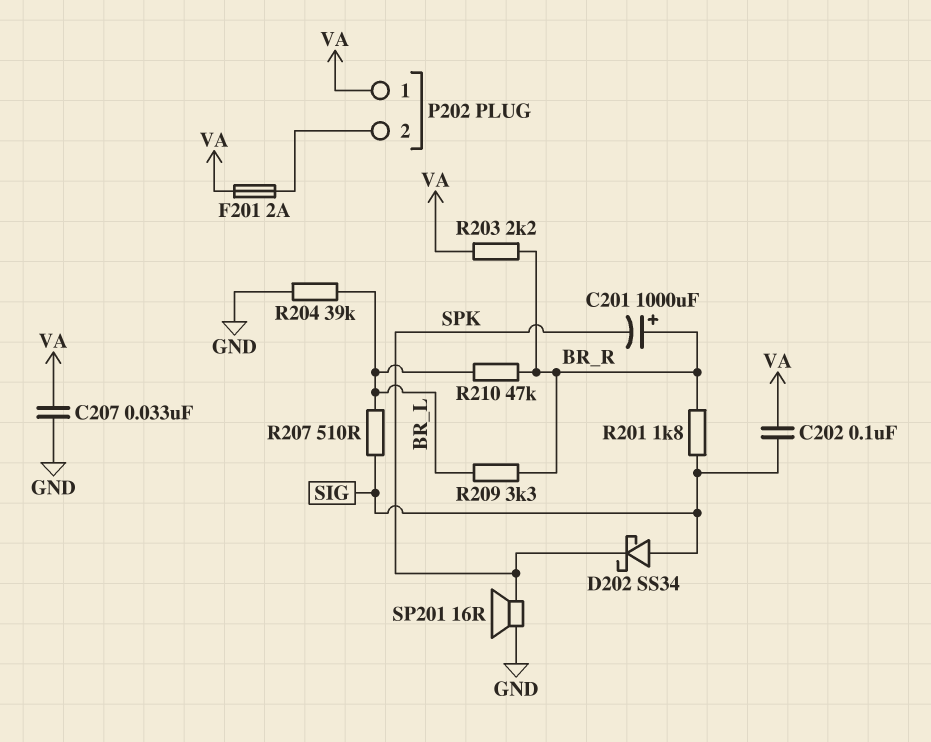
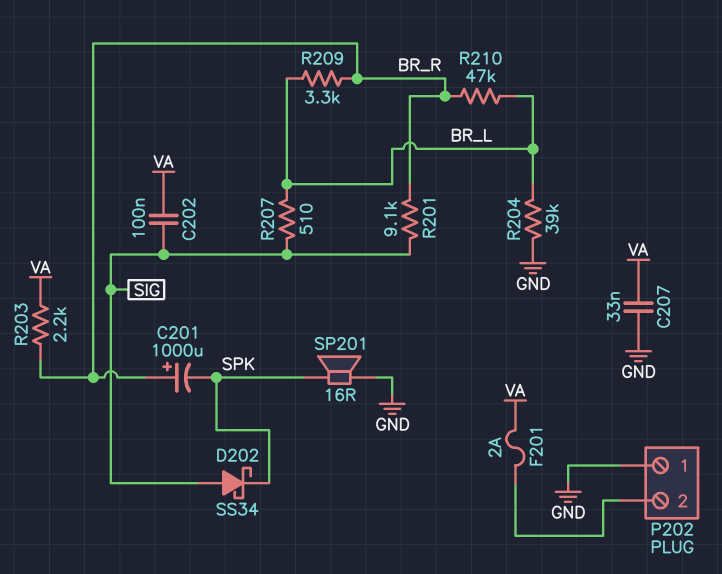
P202 pin 1: VA -> GND
R201: 1.8k (BR_R, SIG) -> 9.1k (BR_R, SIG)

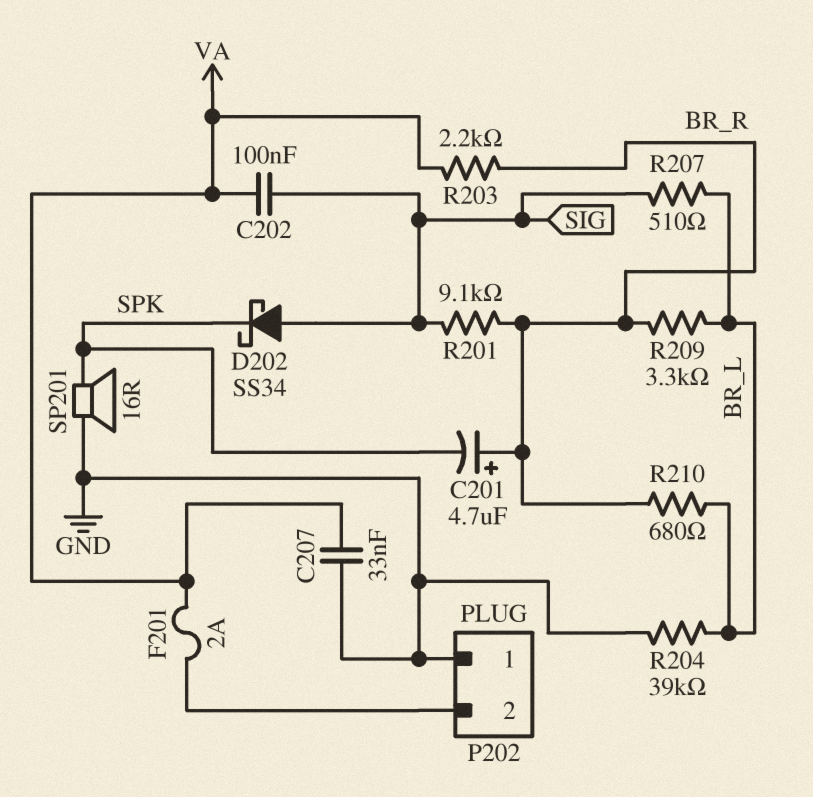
C201: 1000uF (plus BR_R, minus SPK) -> 4.7uF (plus BR_R, minus SPK)
R210: 47k (BR_L, BR_R) -> 680 (BR_L, BR_R)

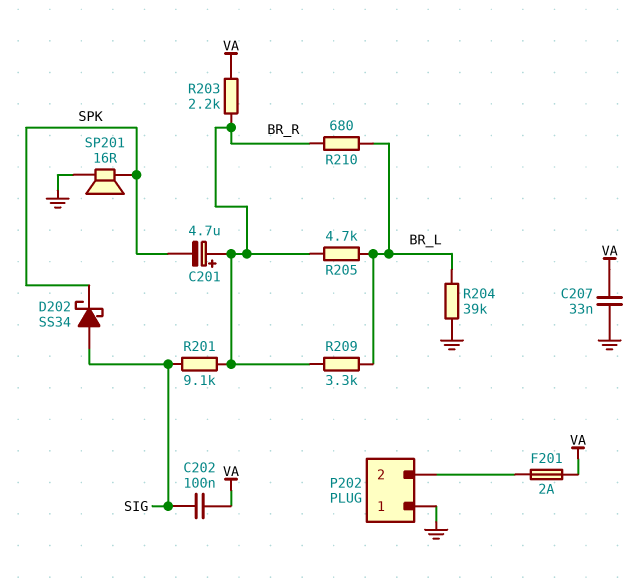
R205: none -> 4.7k (BR_L, BR_R)
R207: 510 (BR_L, SIG) -> none

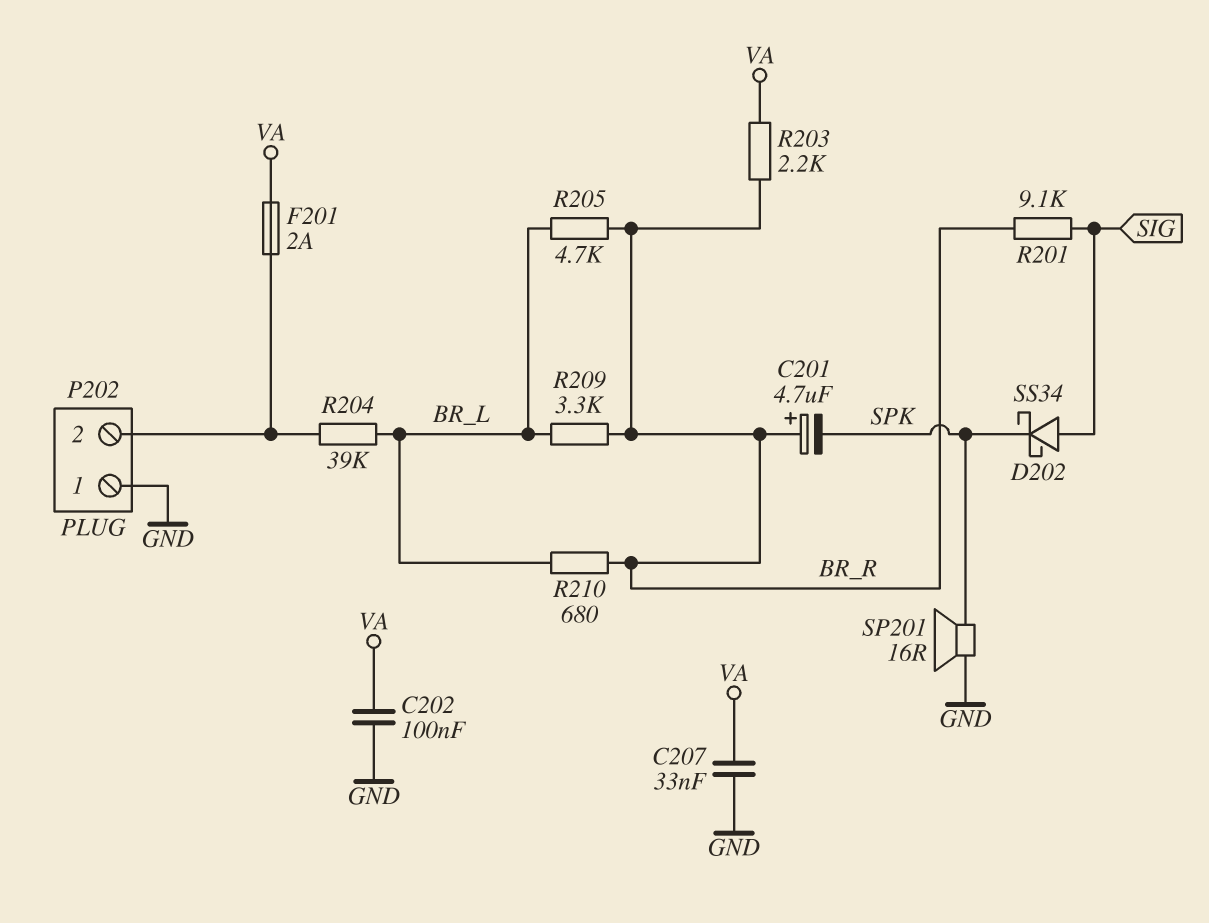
C202: 100nF (SIG, VA) -> 100nF (GND, VA)
R204: 39k (BR_L, GND) -> 39k (BR_L, P202/2)

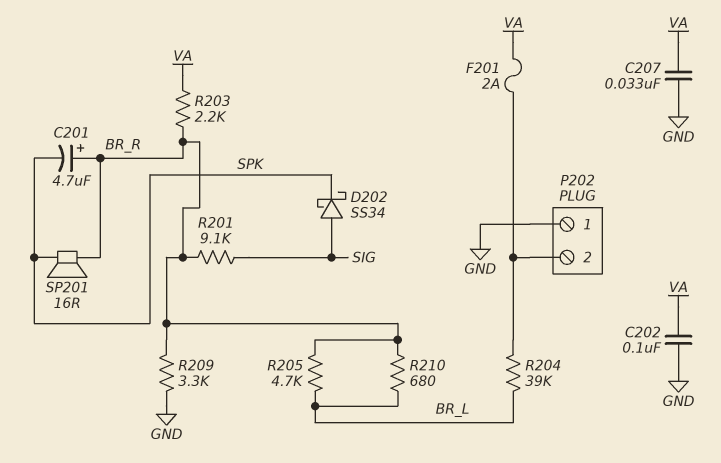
R209: 3.3k (BR_L, BR_R) -> 3.3k (BR_R, GND)
SP201: speaker 16R (GND, SPK) -> speaker 16R (BR_R, SPK)

